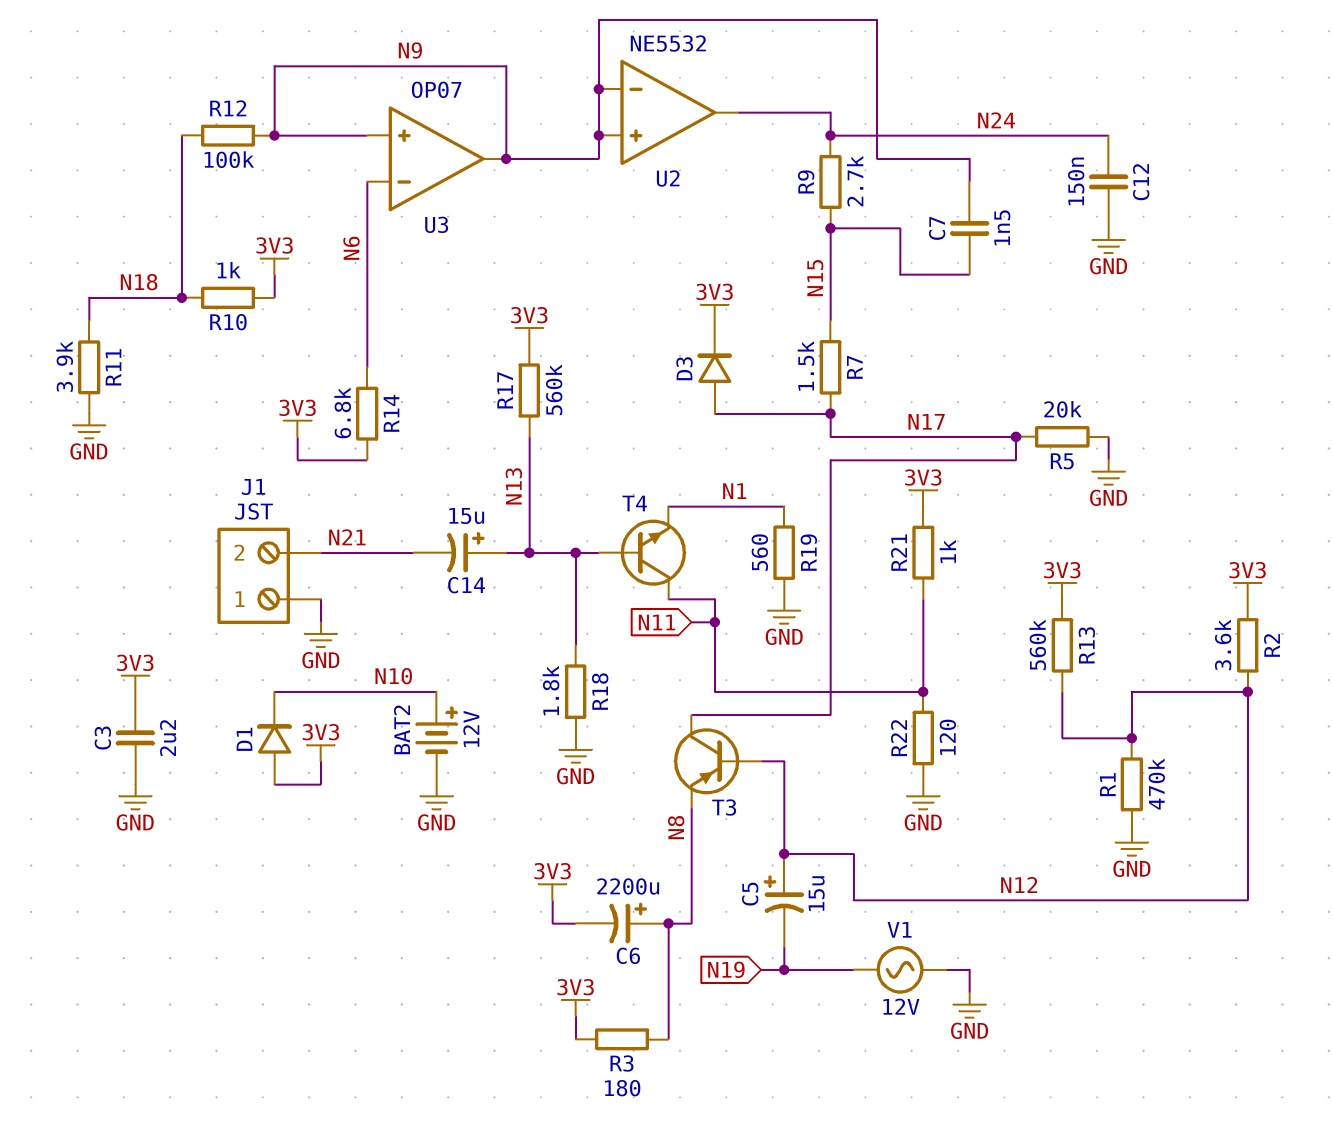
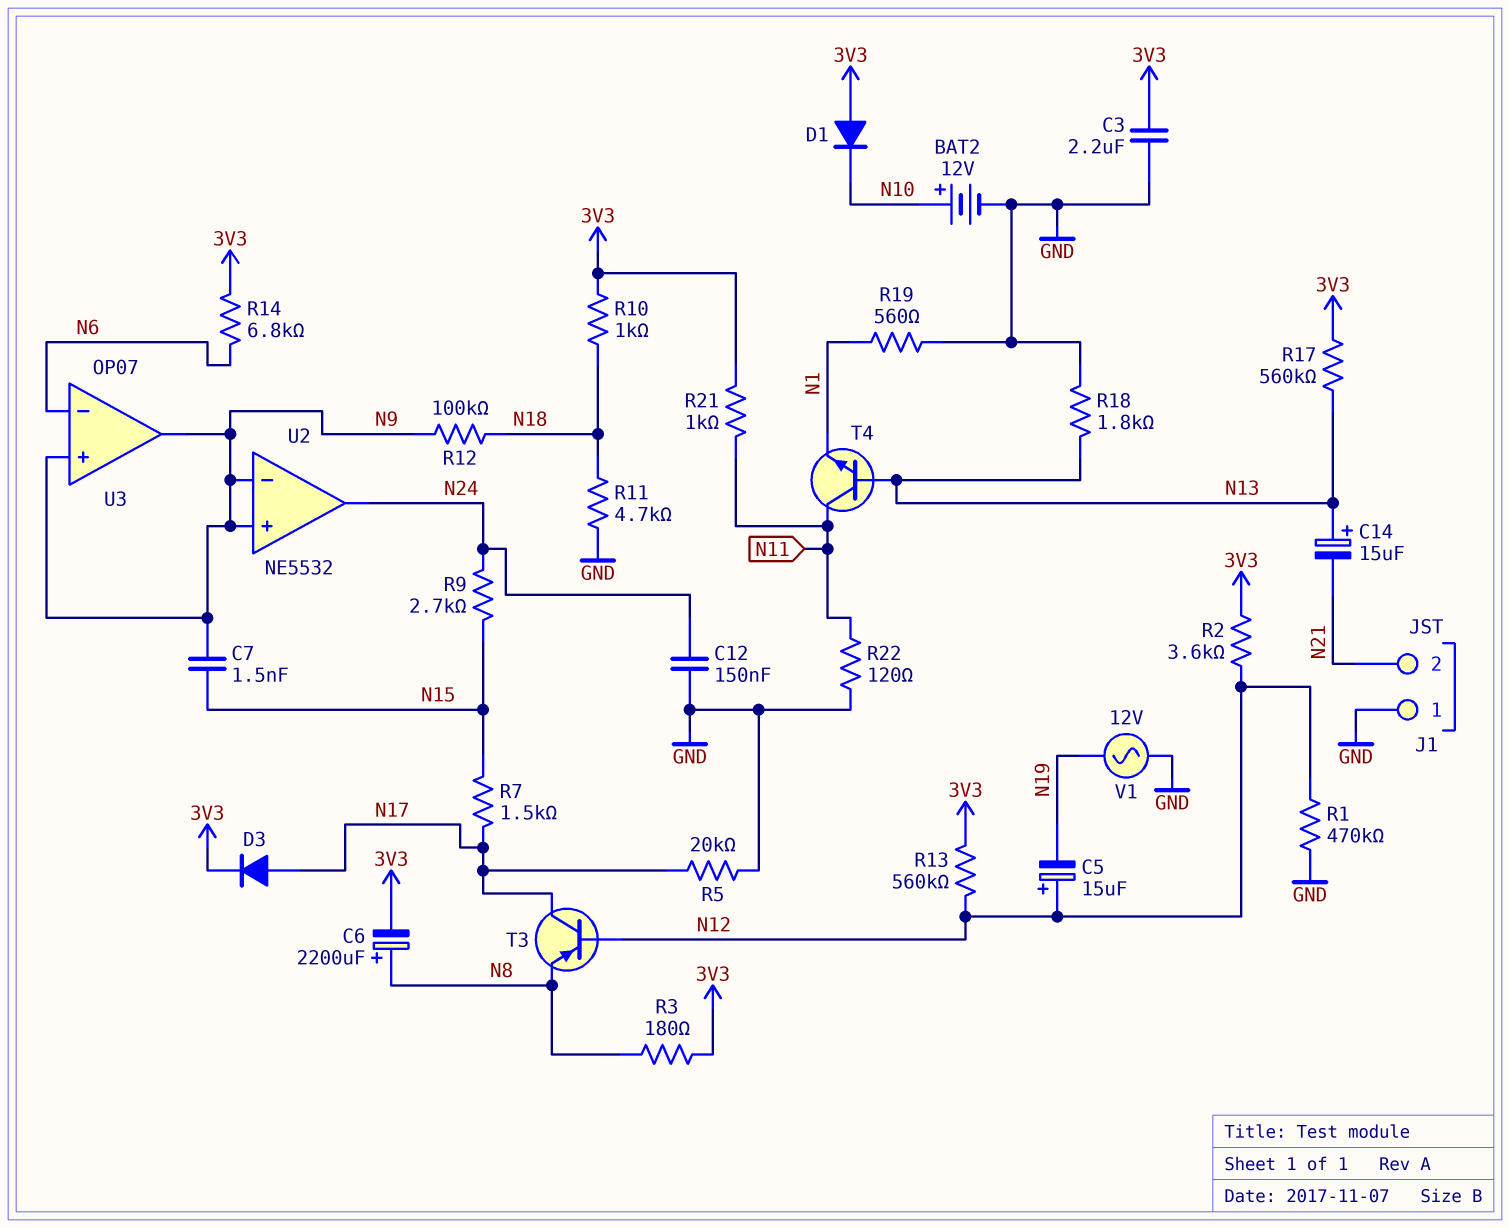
R11: 3.9k (GND, N18) -> 4.7k (GND, N18)

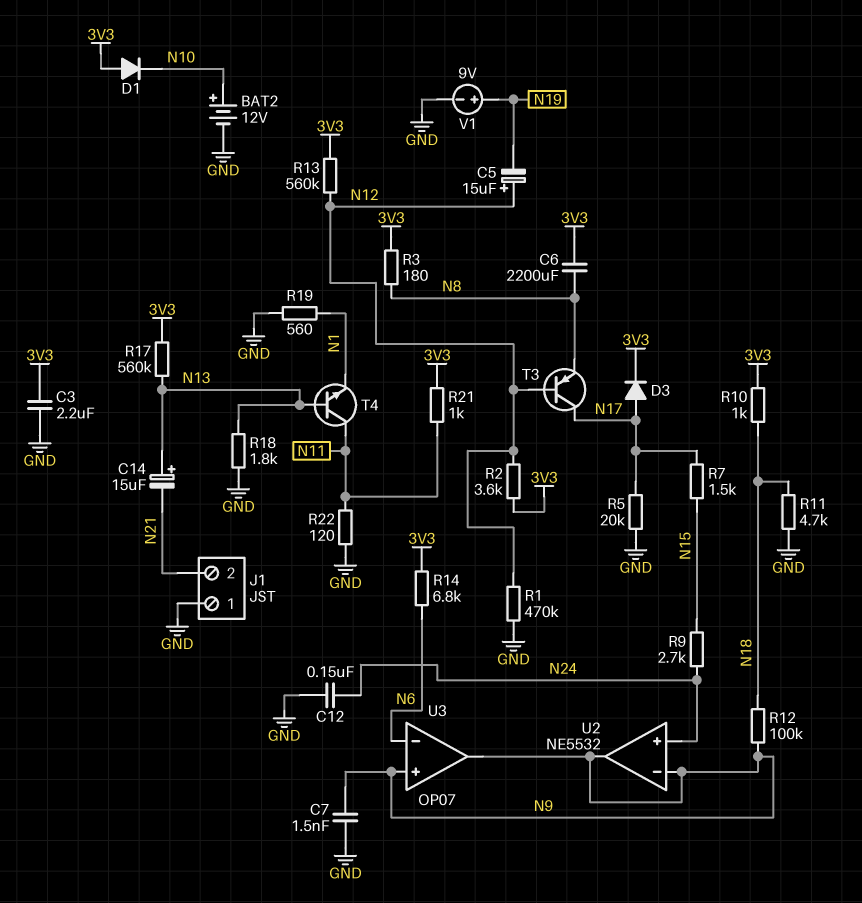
C6: 2200uF (plus N8, minus 3V3) -> 2200uF (3V3, N8)
C7: 1.5nF (N9, N15) -> 1.5nF (GND, N9)
U2 pin in+: N9 -> N24
U2 pin out: N24 -> N9
V1: AC 12V (GND, N19) -> 9V (plus N19, minus GND)

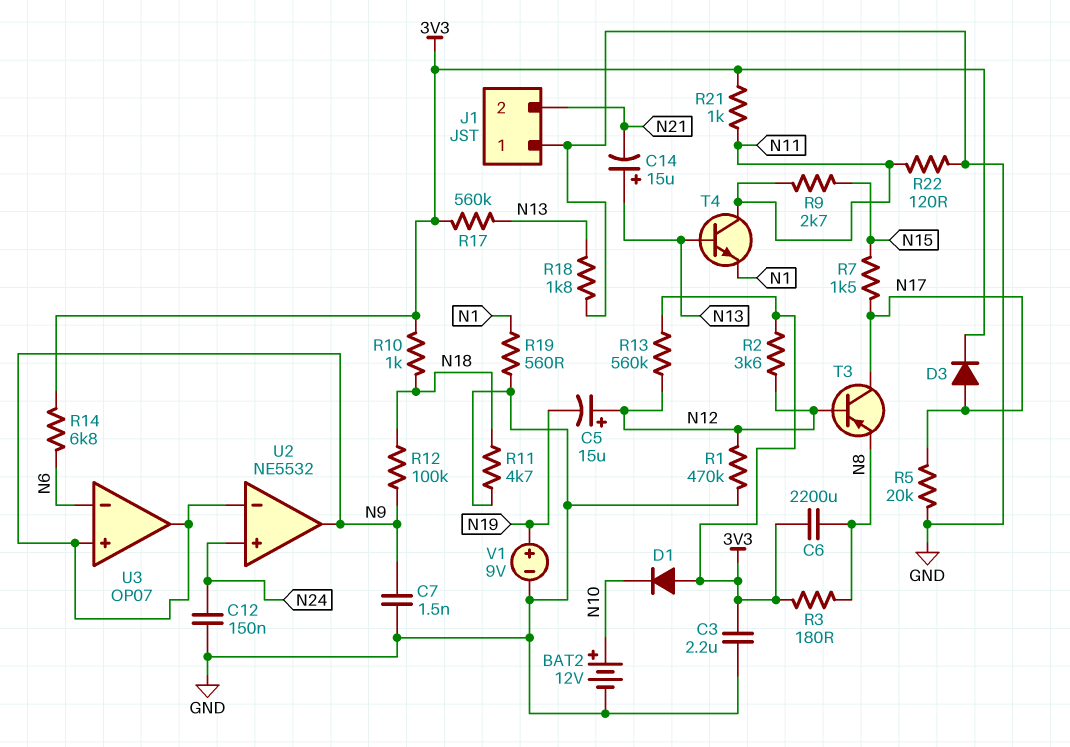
R9: 2.7k (N15, N24) -> 2.7k (N11, N15)

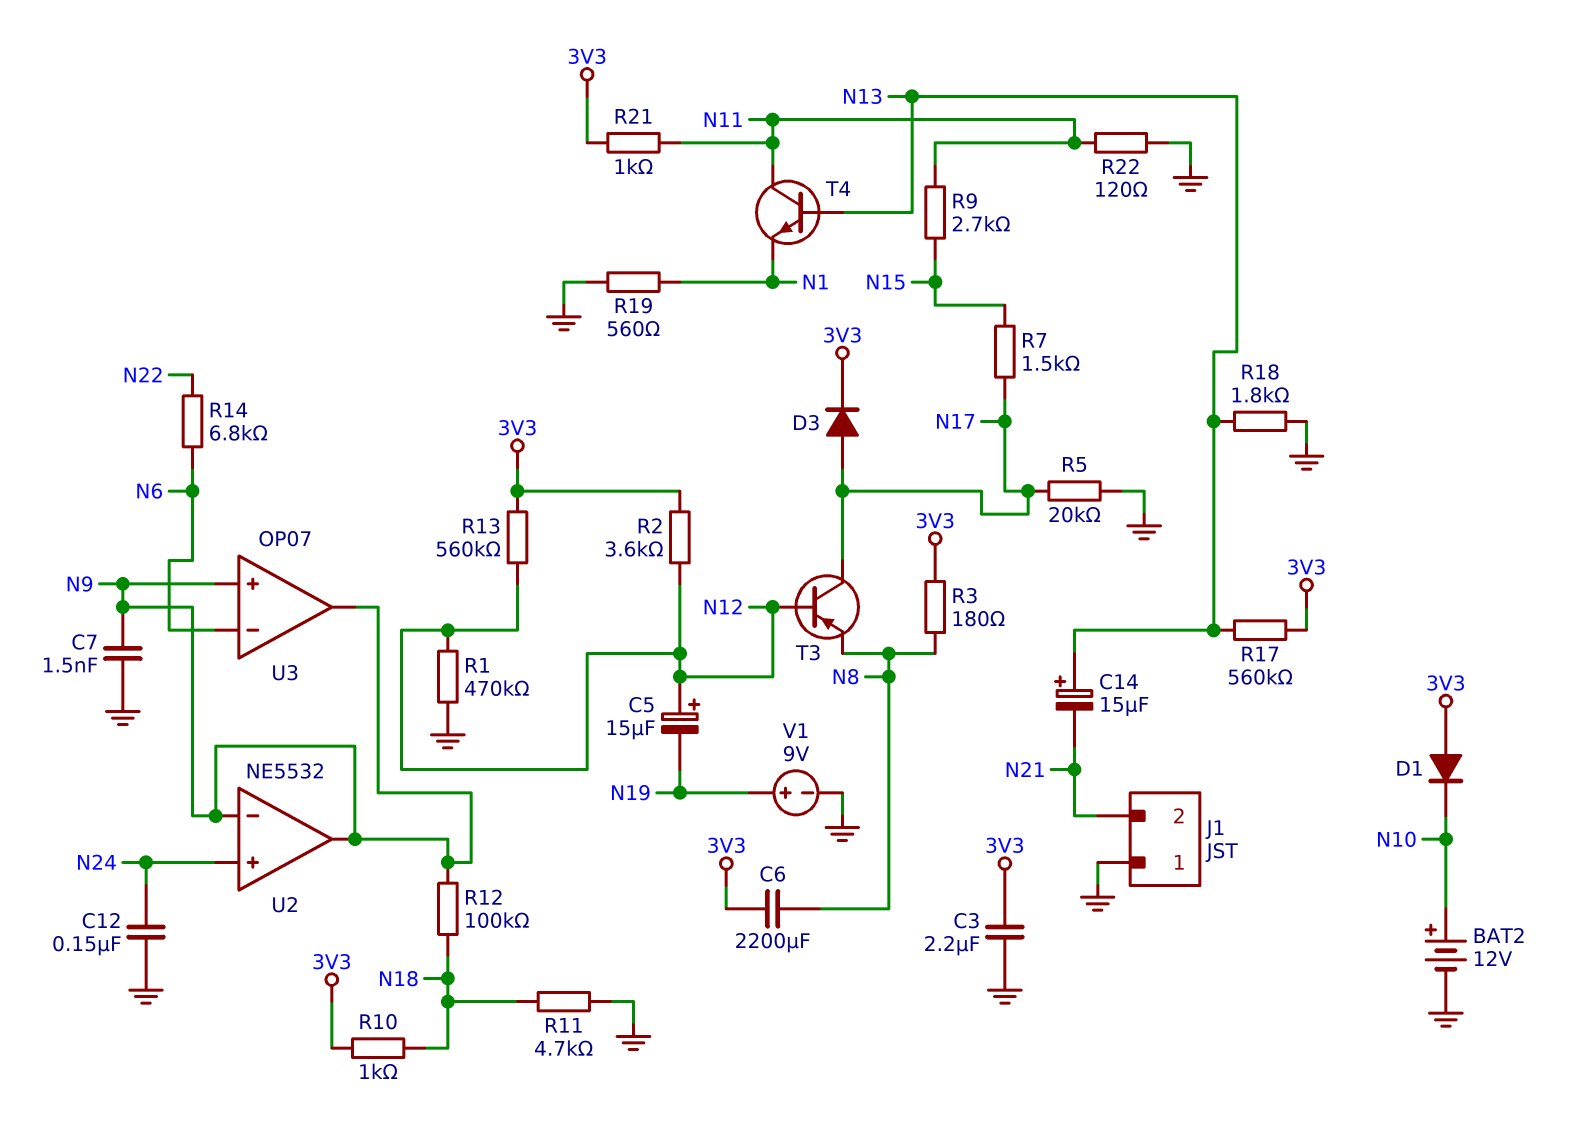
R14: 6.8k (3V3, N6) -> 6.8k (N6, N22)

